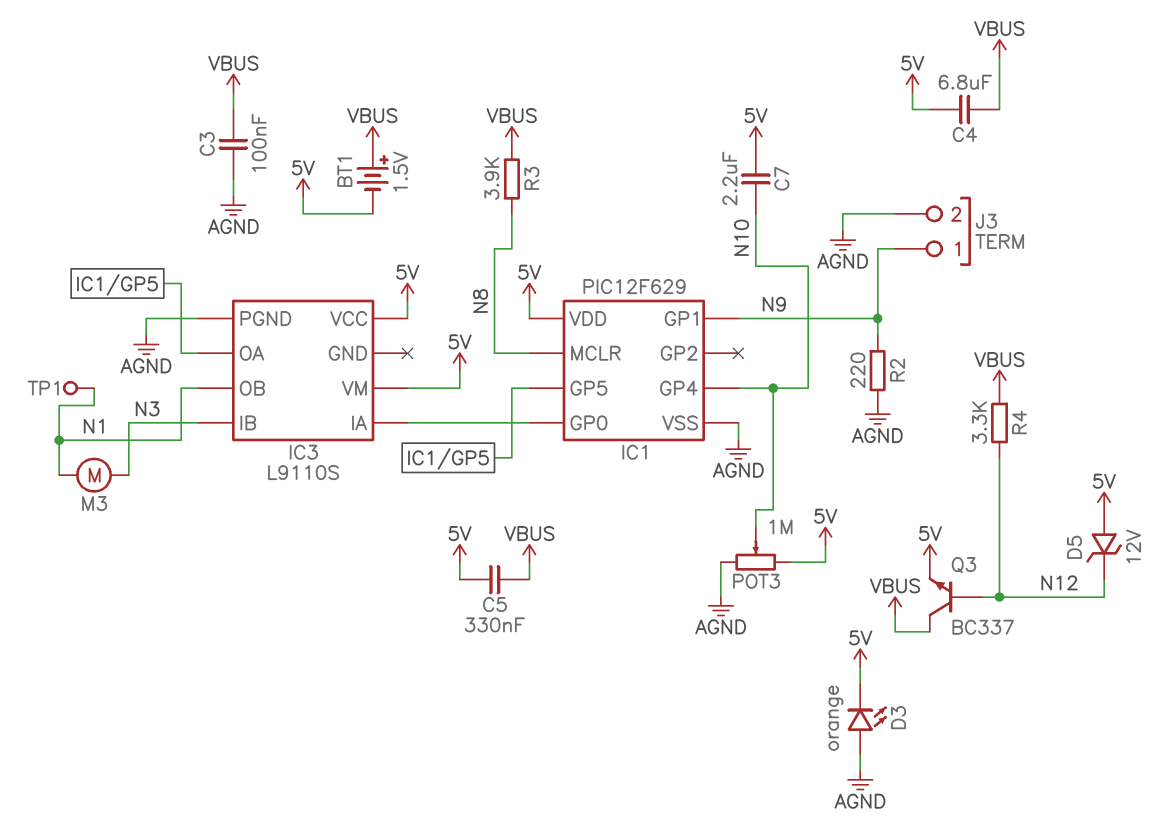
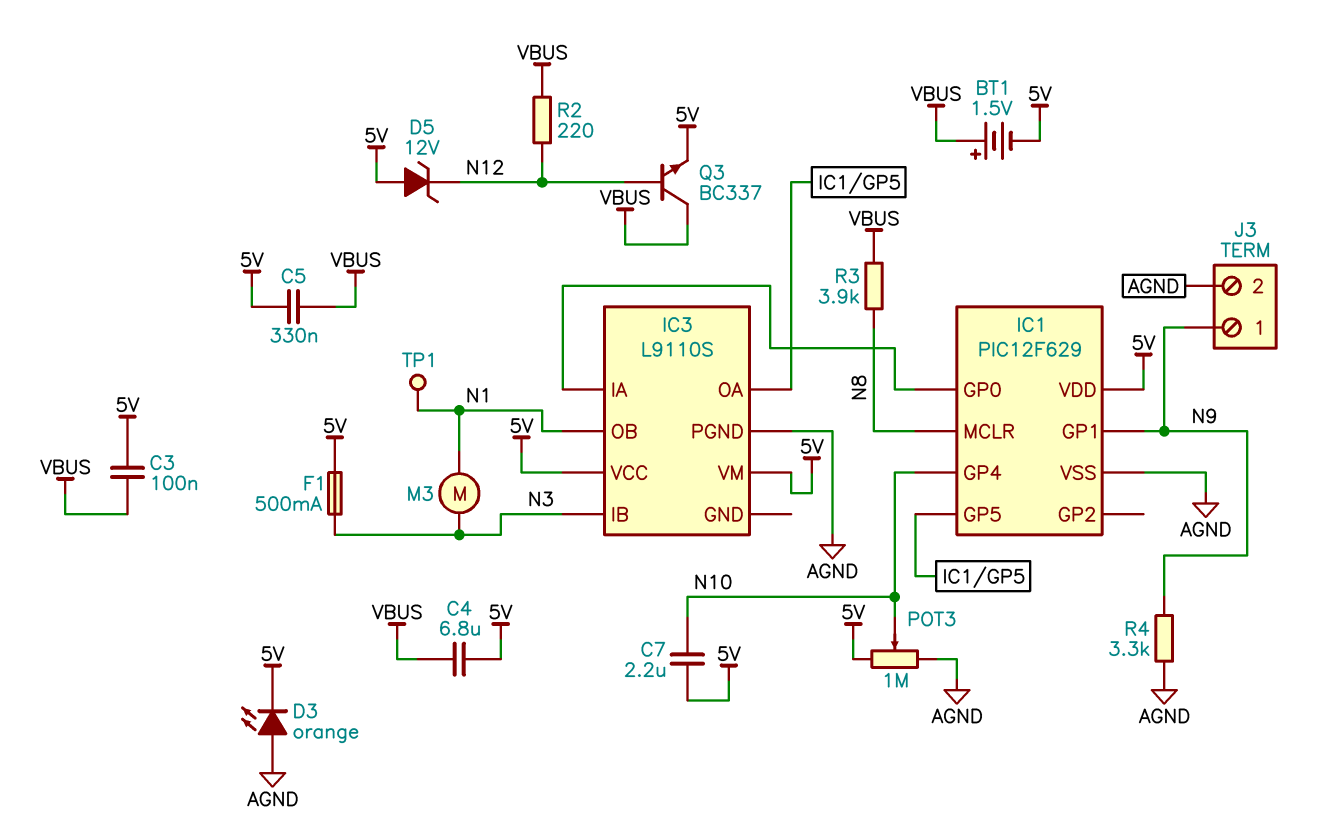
C3: 100nF (AGND, VBUS) -> 100nF (5V, VBUS)
F1: none -> 500mA (5V, N3)
R2: 220 (AGND, N9) -> 220 (N12, VBUS)
R4: 3.3k (N12, VBUS) -> 3.3k (AGND, N9)

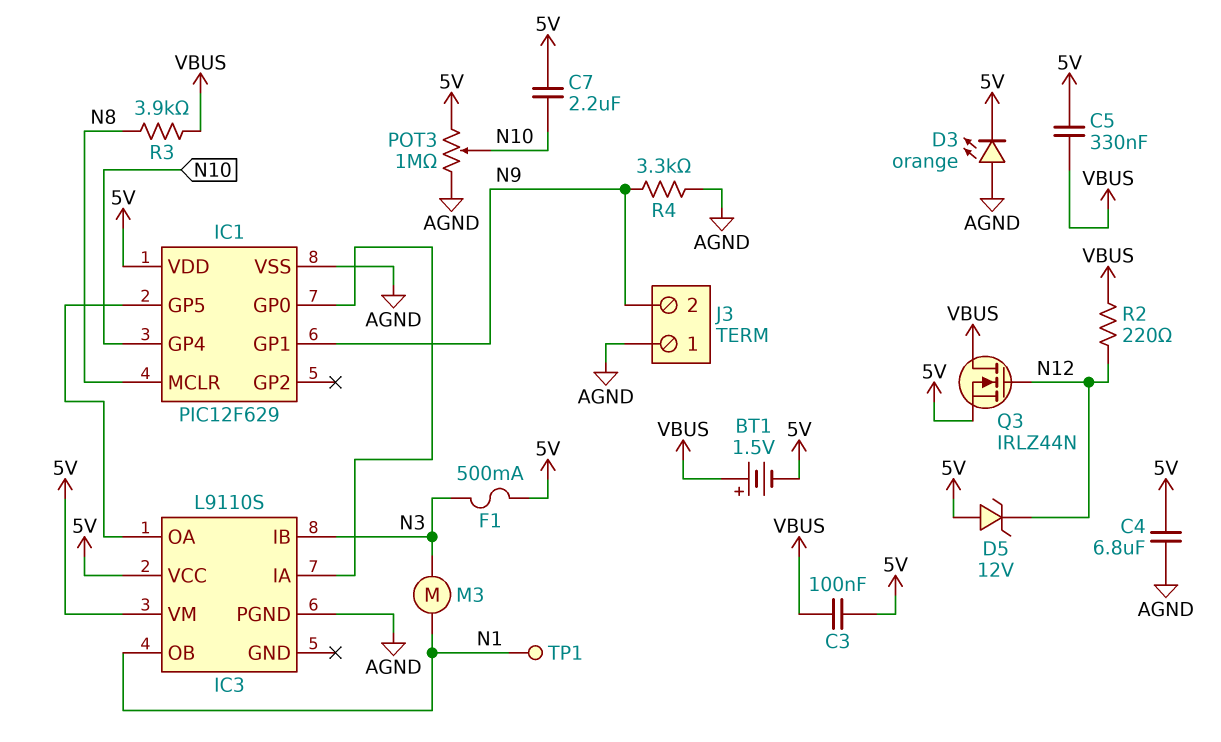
C4: 6.8uF (5V, VBUS) -> 6.8uF (5V, AGND)
J3 pin 1: N9 -> AGND
J3 pin 2: AGND -> N9
Q3: NPN BC337 (B N12, C VBUS, E 5V) -> NMOS IRLZ44N (G N12, D VBUS, S 5V)

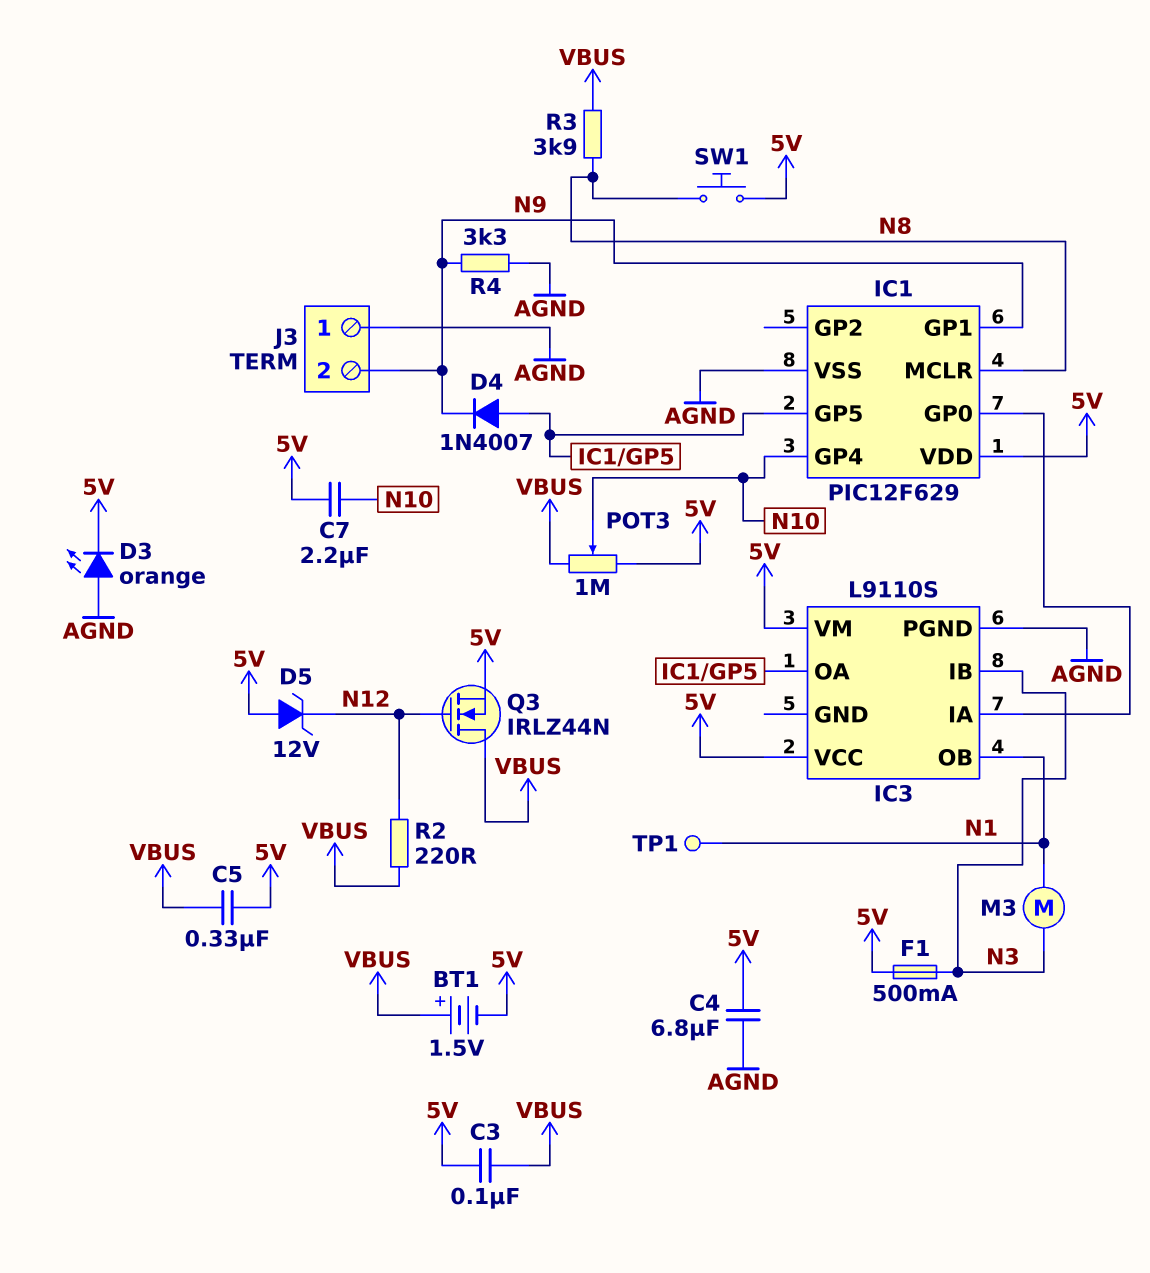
D4: none -> diode 1N4007 (A IC1/GP5, K N9)
POT3: 1M (5V, AGND, wiper N10) -> 1M (5V, VBUS, wiper N10)
SW1: none -> button (5V, N8)

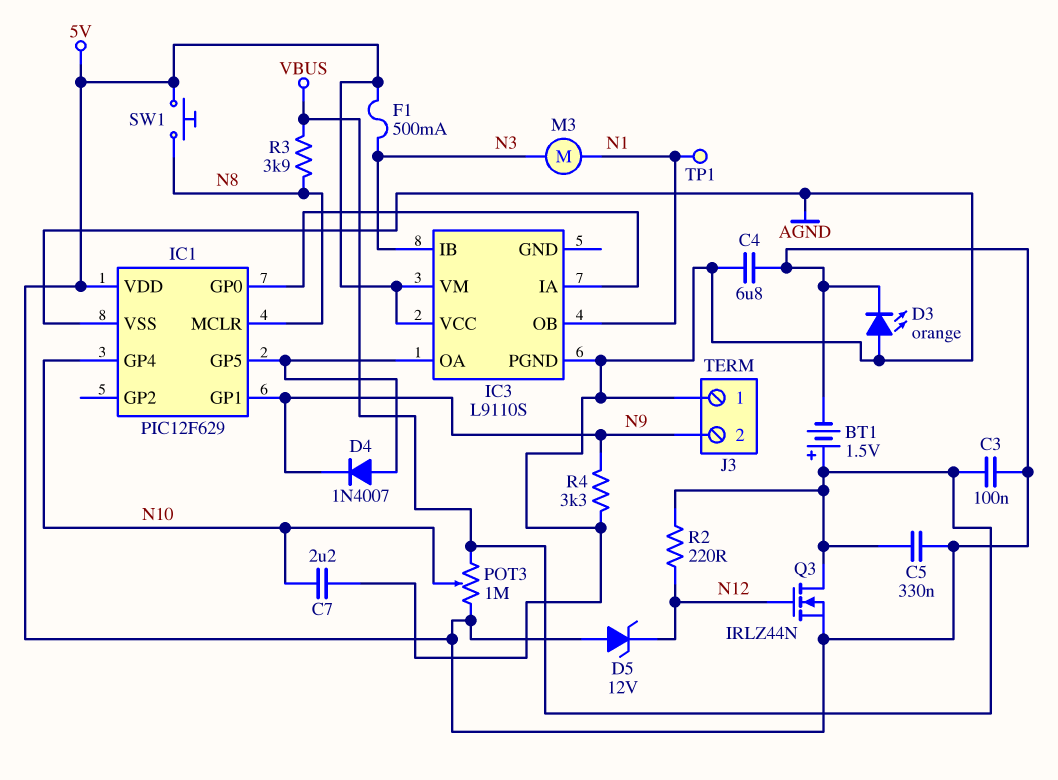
C7: 2.2uF (5V, N10) -> 2.2uF (AGND, N10)

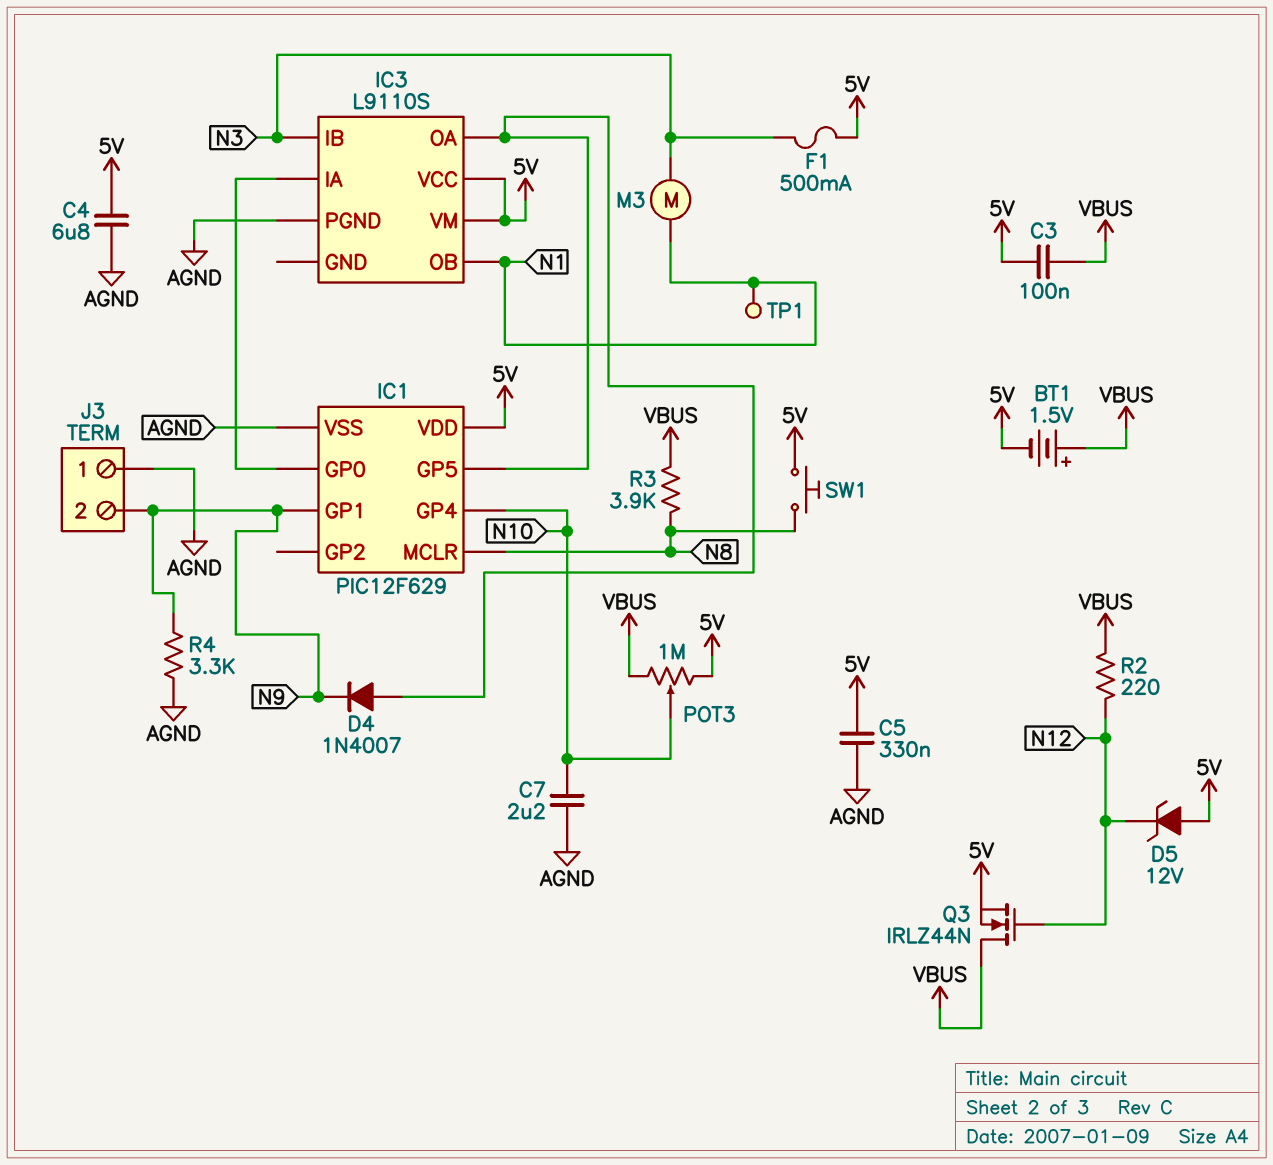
C5: 330nF (5V, VBUS) -> 330nF (5V, AGND)
D3: LED orange (A AGND, K 5V) -> none

